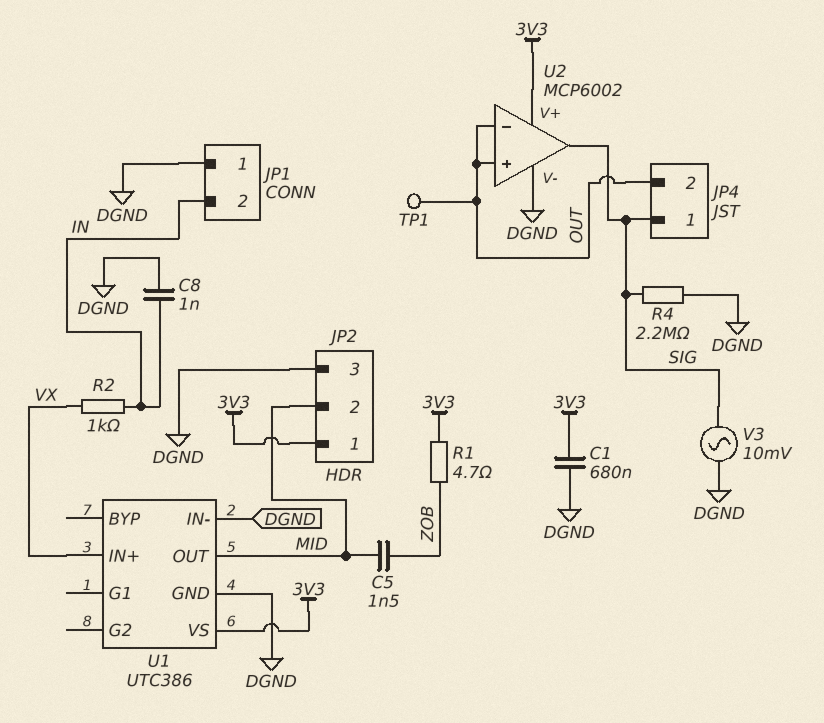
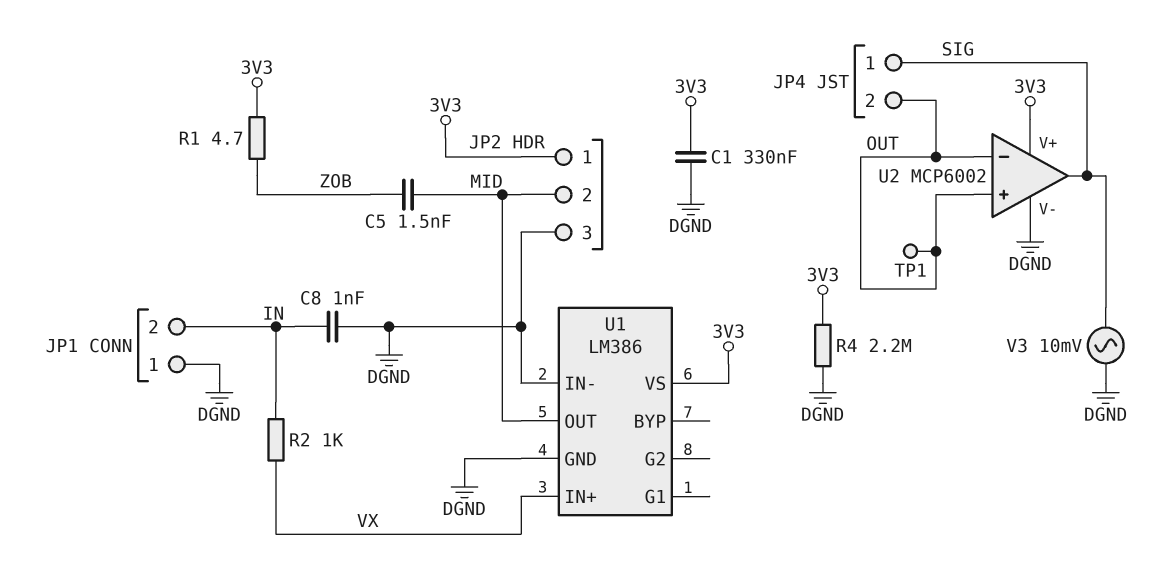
C1: 680nF (3V3, DGND) -> 330nF (3V3, DGND)
R4: 2.2M (DGND, SIG) -> 2.2M (3V3, DGND)
U1: UTC386 -> LM386

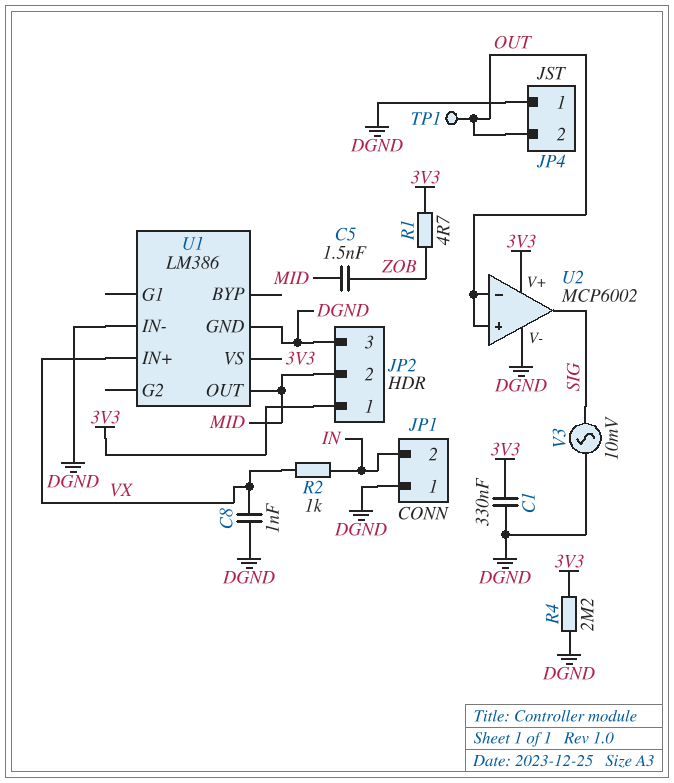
C8: 1nF (DGND, IN) -> 1nF (DGND, VX)
JP4 pin 1: SIG -> DGND

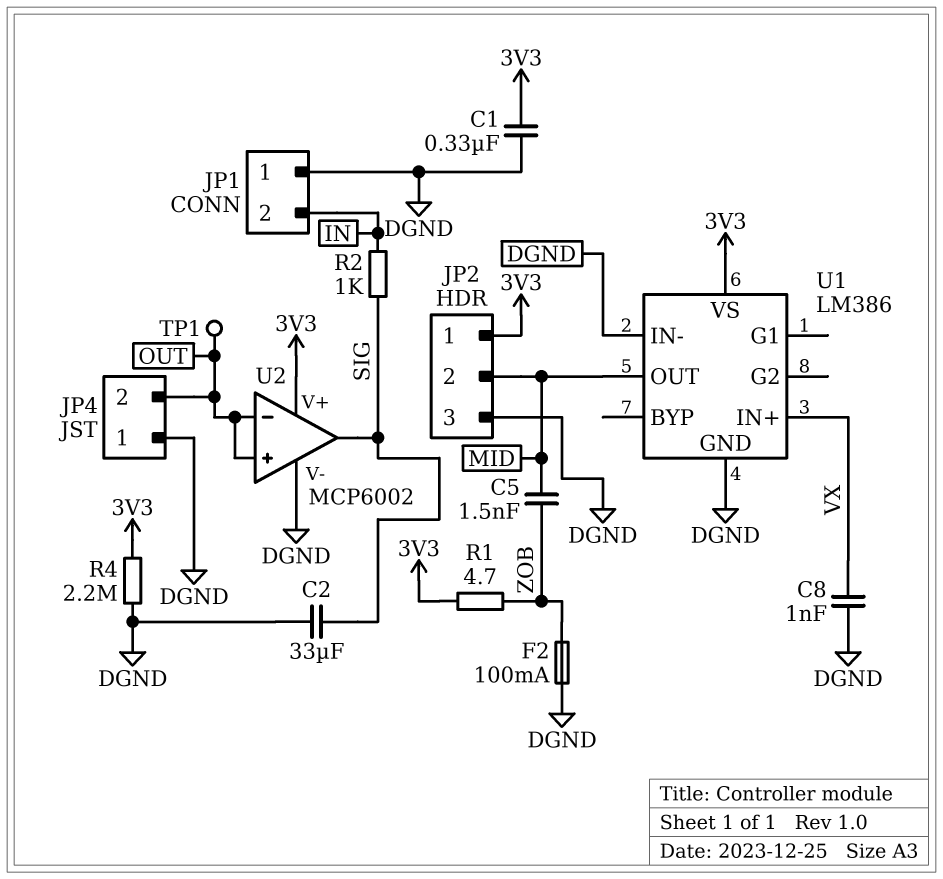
C2: none -> 33uF (DGND, SIG)
F2: none -> 100mA (DGND, ZOB)
R2: 1k (IN, VX) -> 1k (IN, SIG)
V3: AC 10mV (DGND, SIG) -> none

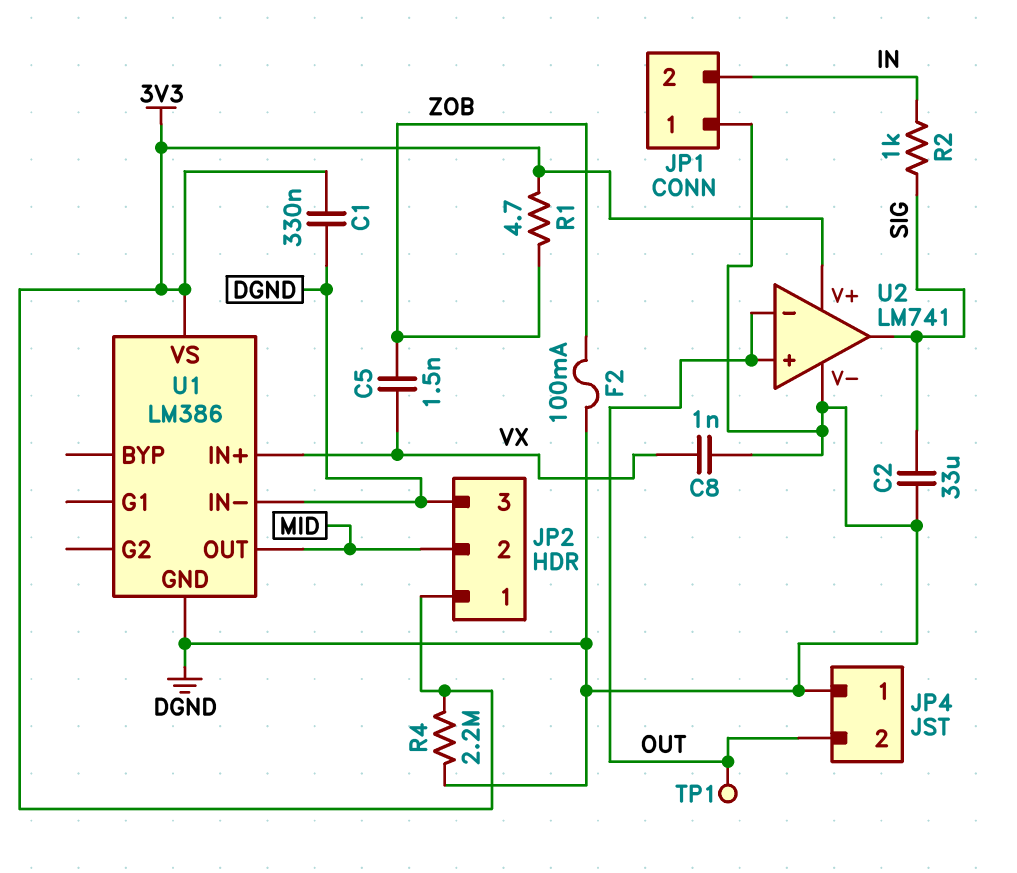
C5: 1.5nF (MID, ZOB) -> 1.5nF (VX, ZOB)
U2: MCP6002 -> LM741

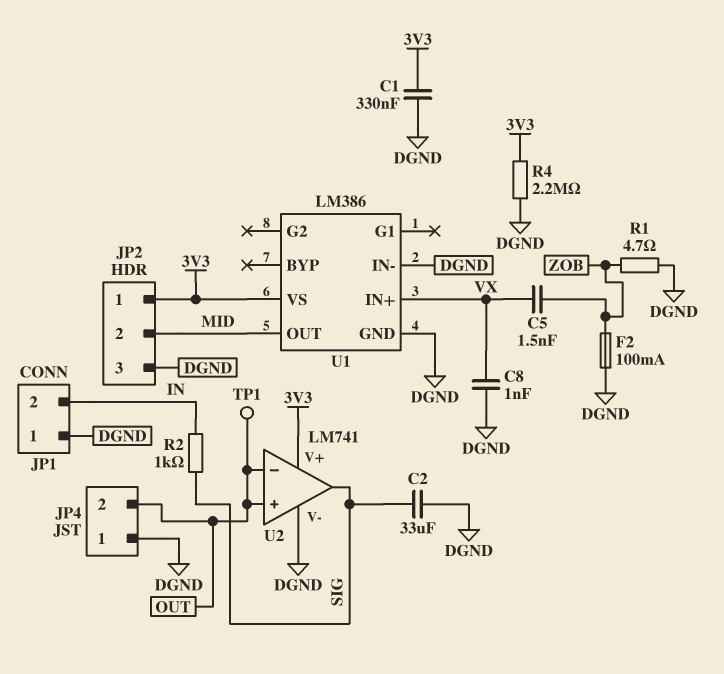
R1: 4.7 (3V3, ZOB) -> 4.7 (DGND, ZOB)

